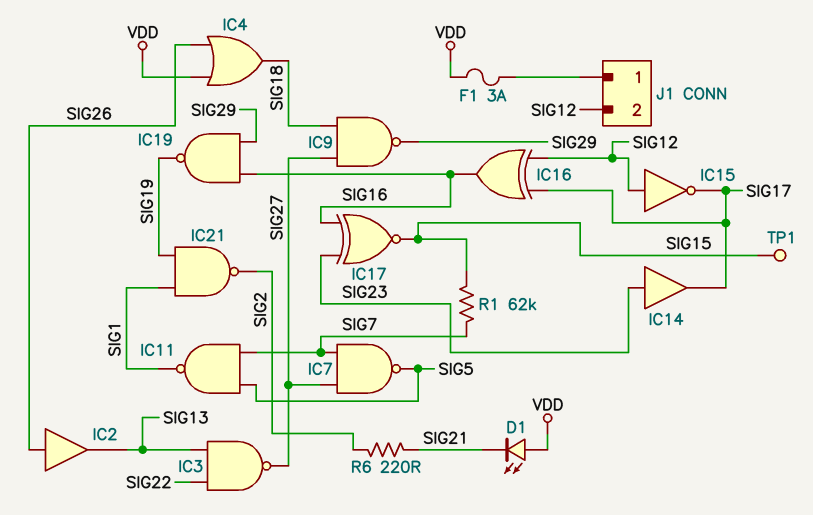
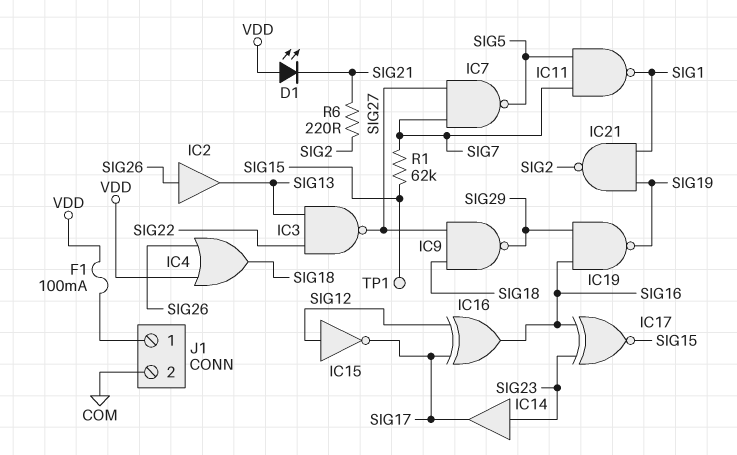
F1: 3A (J1/1, VDD) -> 100mA (J1/1, VDD)
J1 pin 2: SIG12 -> COM

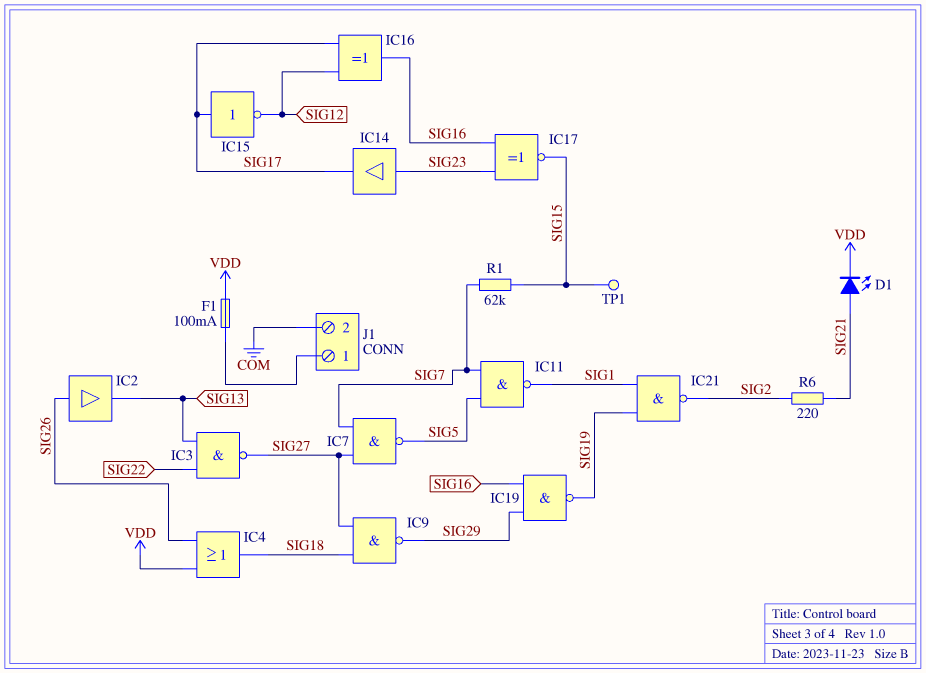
D1: LED (A VDD, K SIG21) -> LED (A SIG21, K VDD)
IC15: NOT (in SIG12, out SIG17) -> NOT (in SIG17, out SIG12)

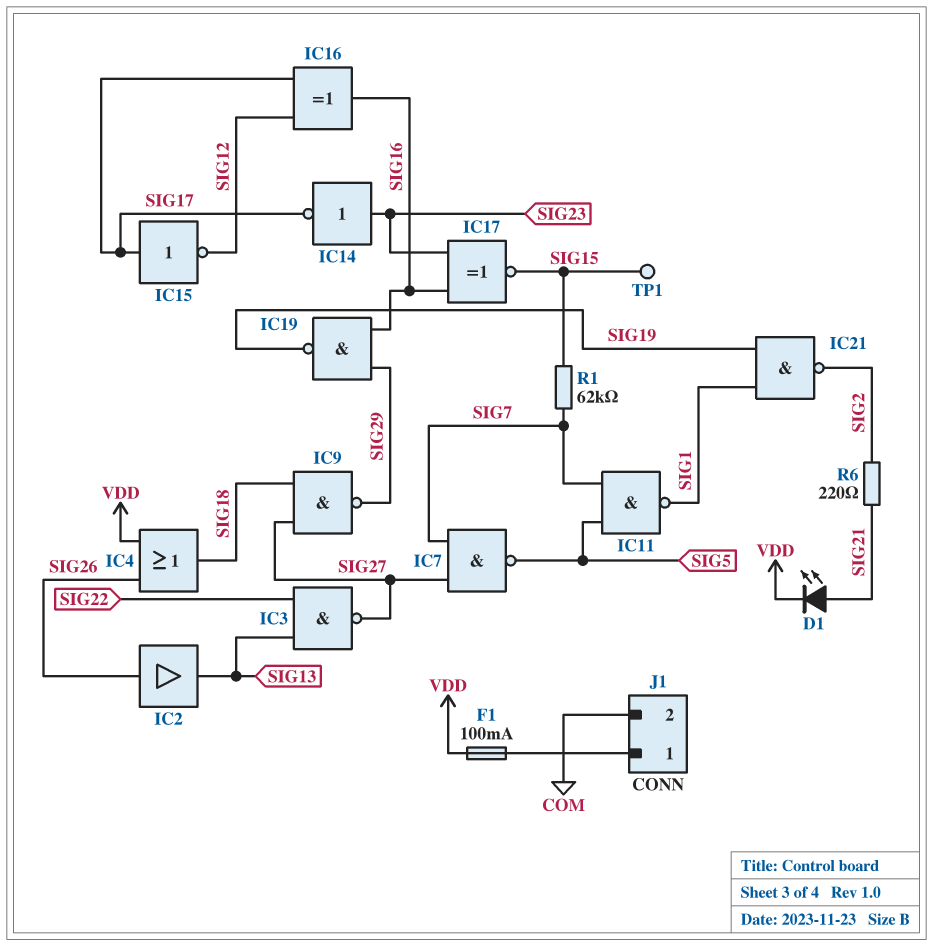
IC14: buffer (in SIG23, out SIG17) -> NOT (in SIG23, out SIG17)

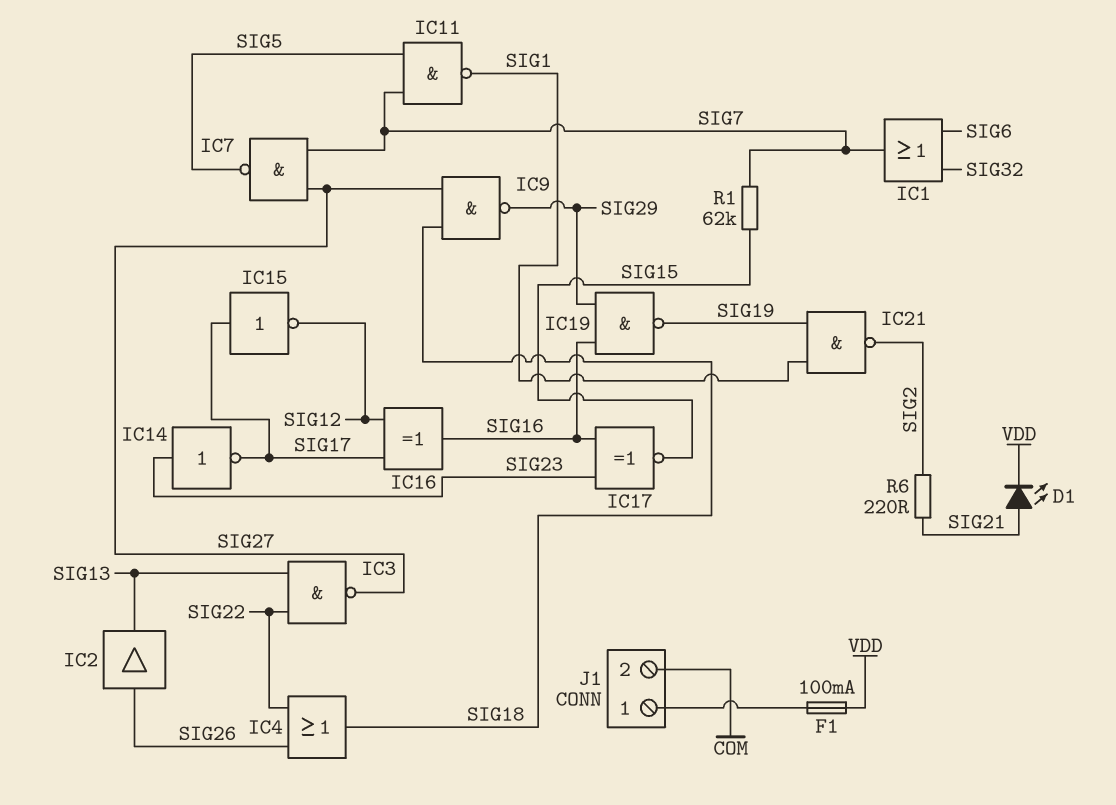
IC1: none -> OR (in SIG6, in SIG32, out SIG7)
IC4: OR (in SIG26, in VDD, out SIG18) -> OR (in SIG22, in SIG26, out SIG18)
TP1: test point (SIG15) -> none

